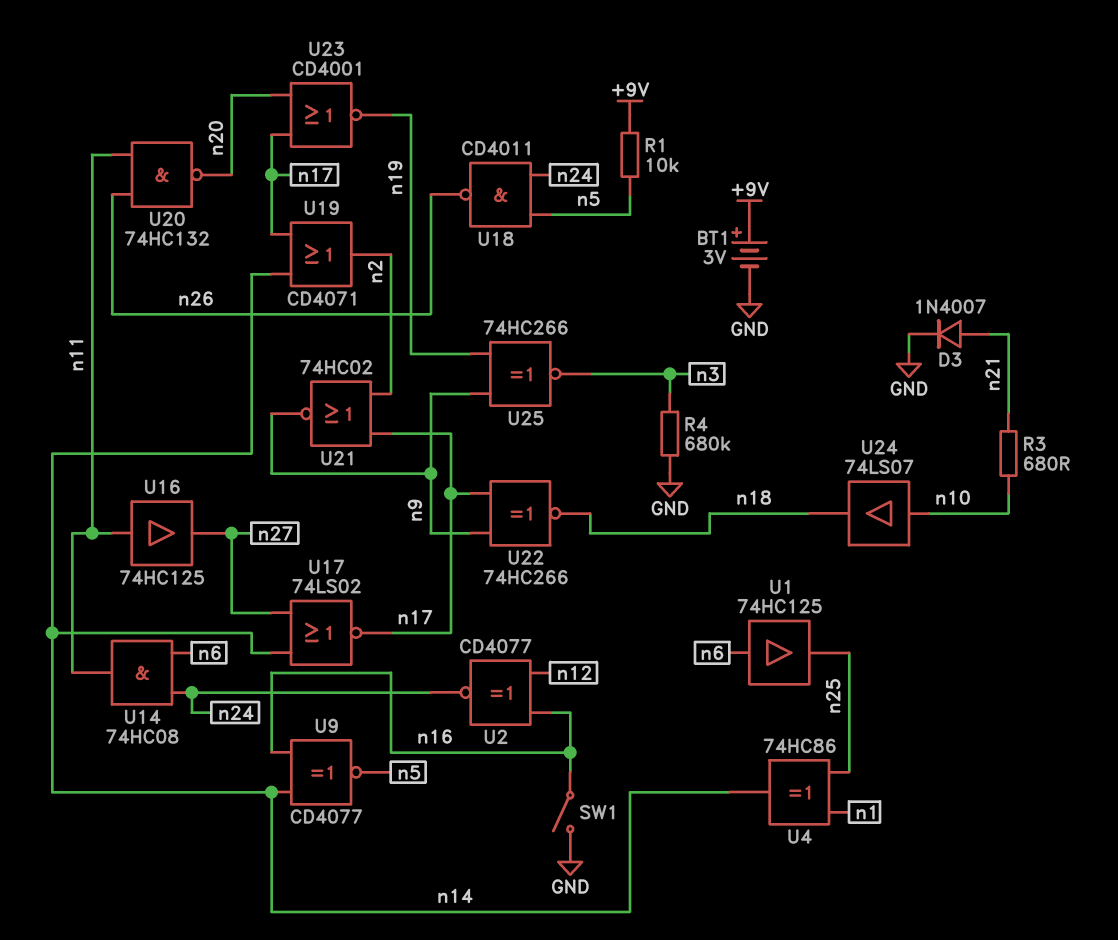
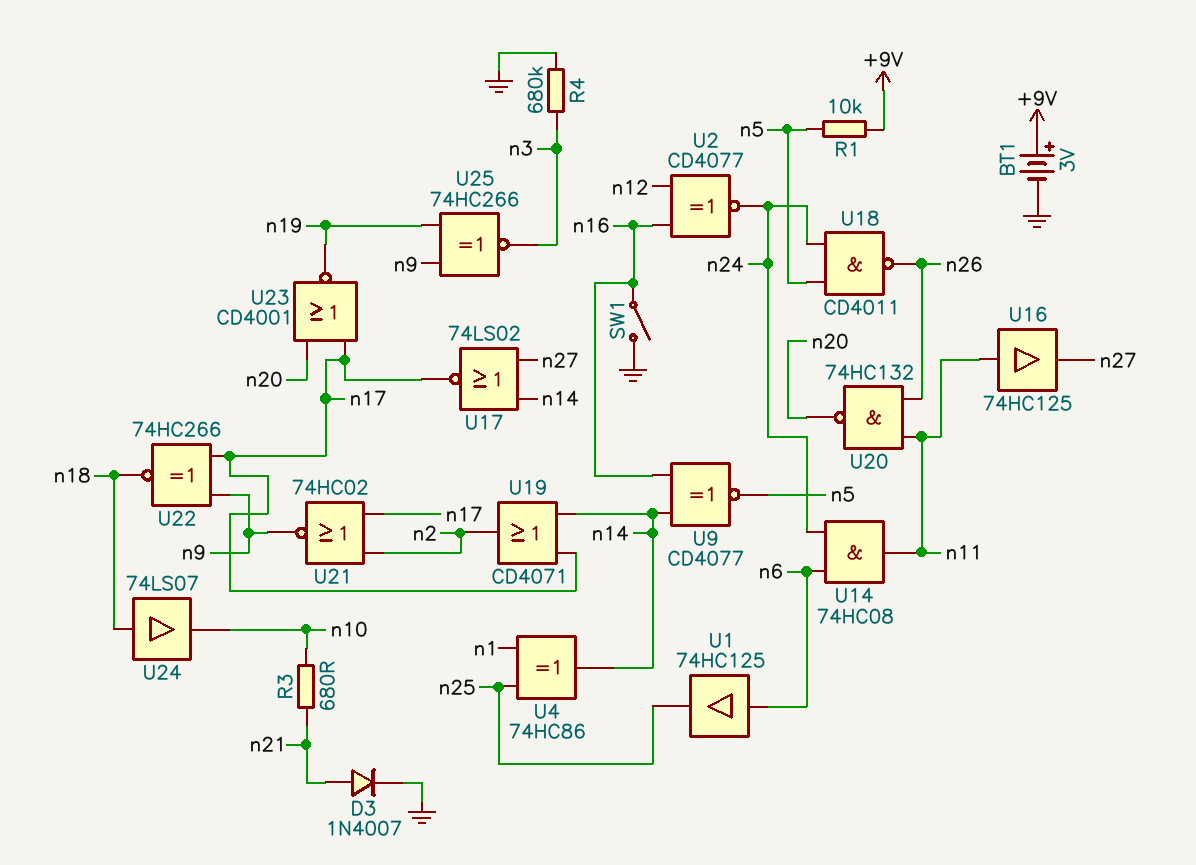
U24: buffer 74LS07 (in n10, out n18) -> buffer 74LS07 (in n18, out n10)

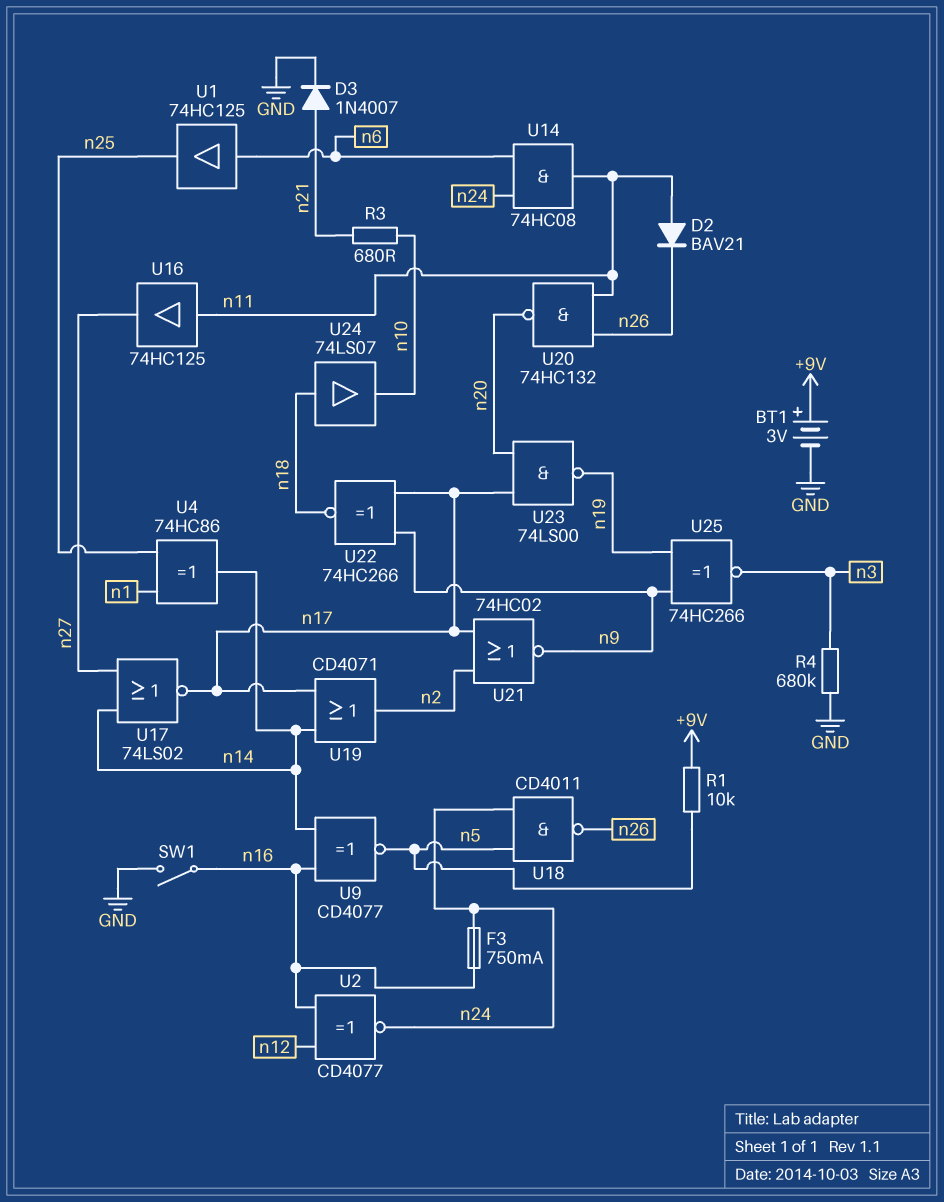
D2: none -> diode BAV21 (A n11, K n26)
F3: none -> 750mA (n16, n24)
U23: NOR CD4001 (in n17, in n20, out n19) -> NAND 74LS00 (in n17, in n20, out n19)

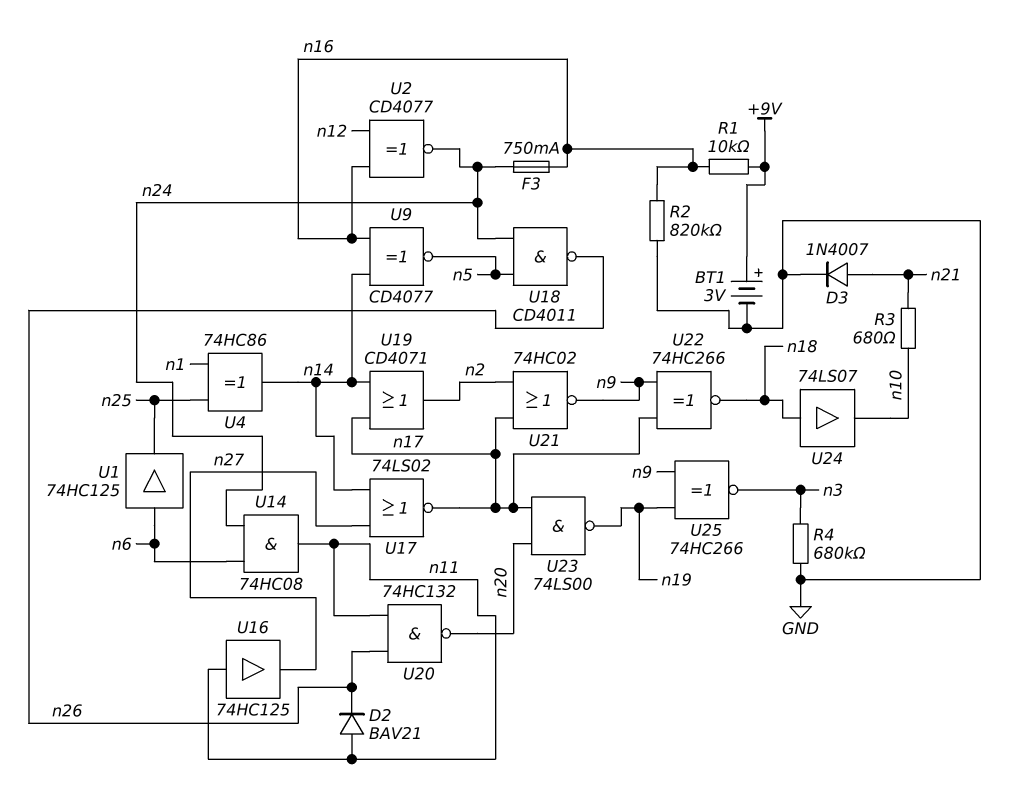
R1: 10k (+9V, n5) -> 10k (+9V, n16)
R2: none -> 820k (GND, n16)
SW1: switch (GND, n16) -> none

